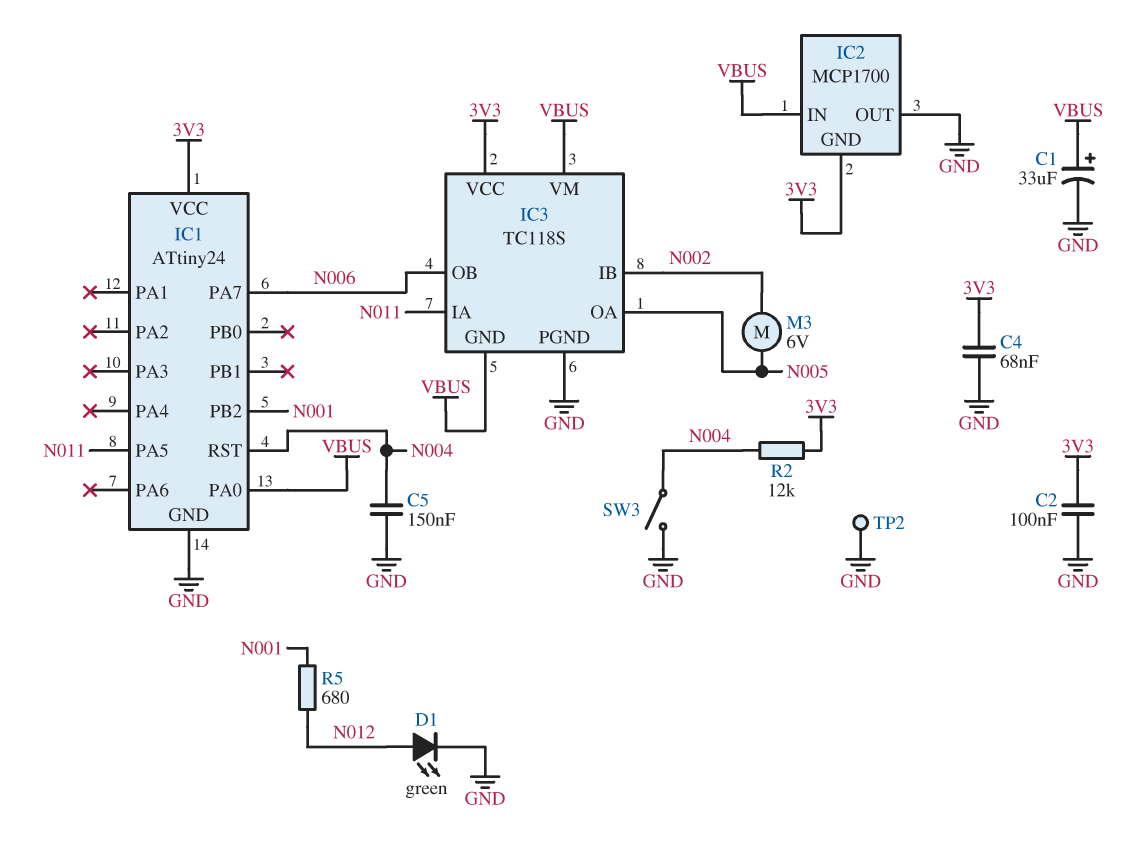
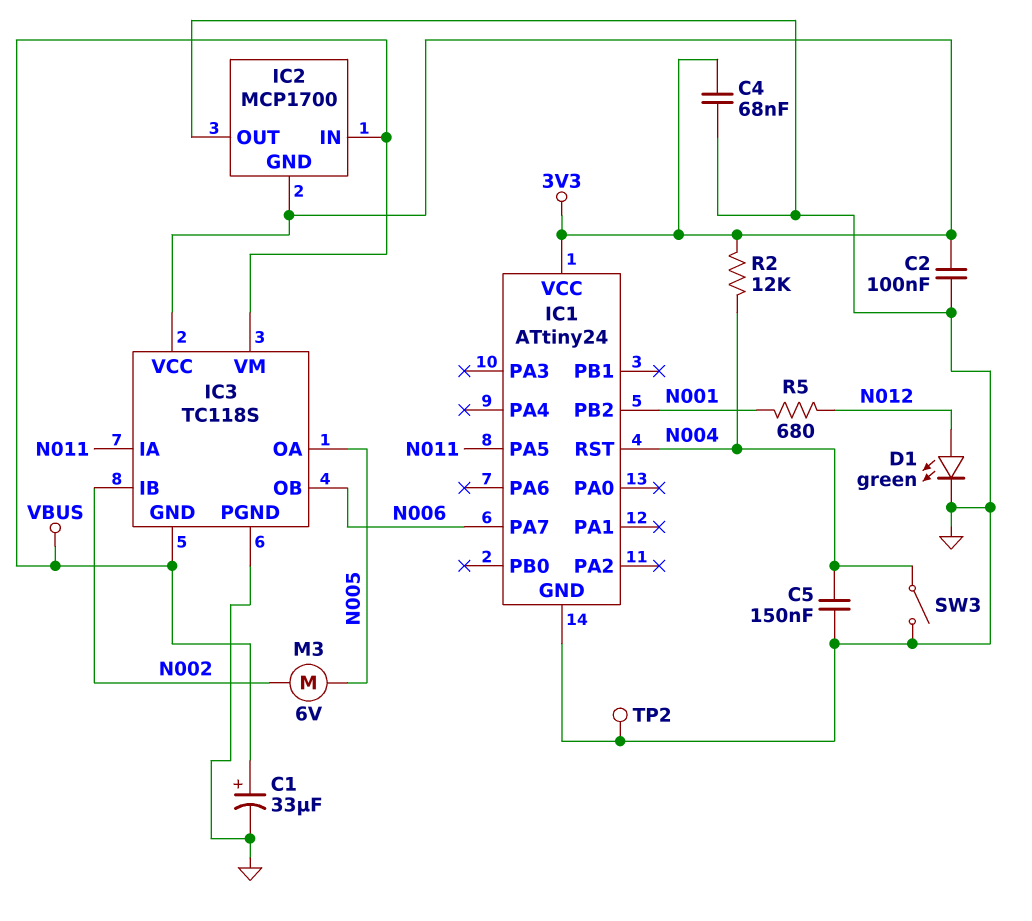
IC1 pin PA0: VBUS -> none

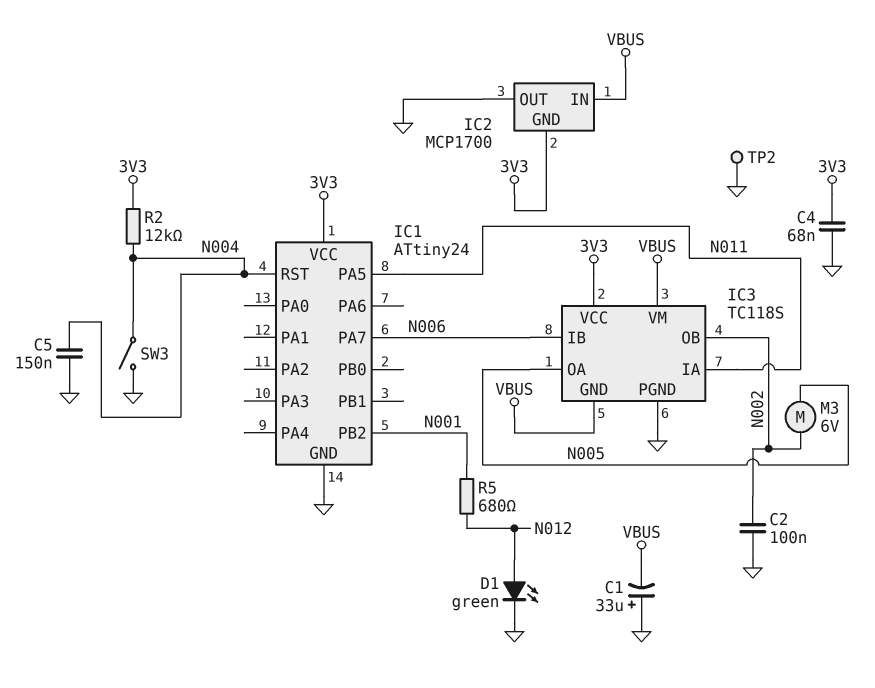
C1: 33uF (plus VBUS, minus GND) -> 33uF (plus GND, minus VBUS)
C2: 100nF (3V3, GND) -> 100nF (GND, N002)
IC3 pin IB: N002 -> N006
IC3 pin OB: N006 -> N002

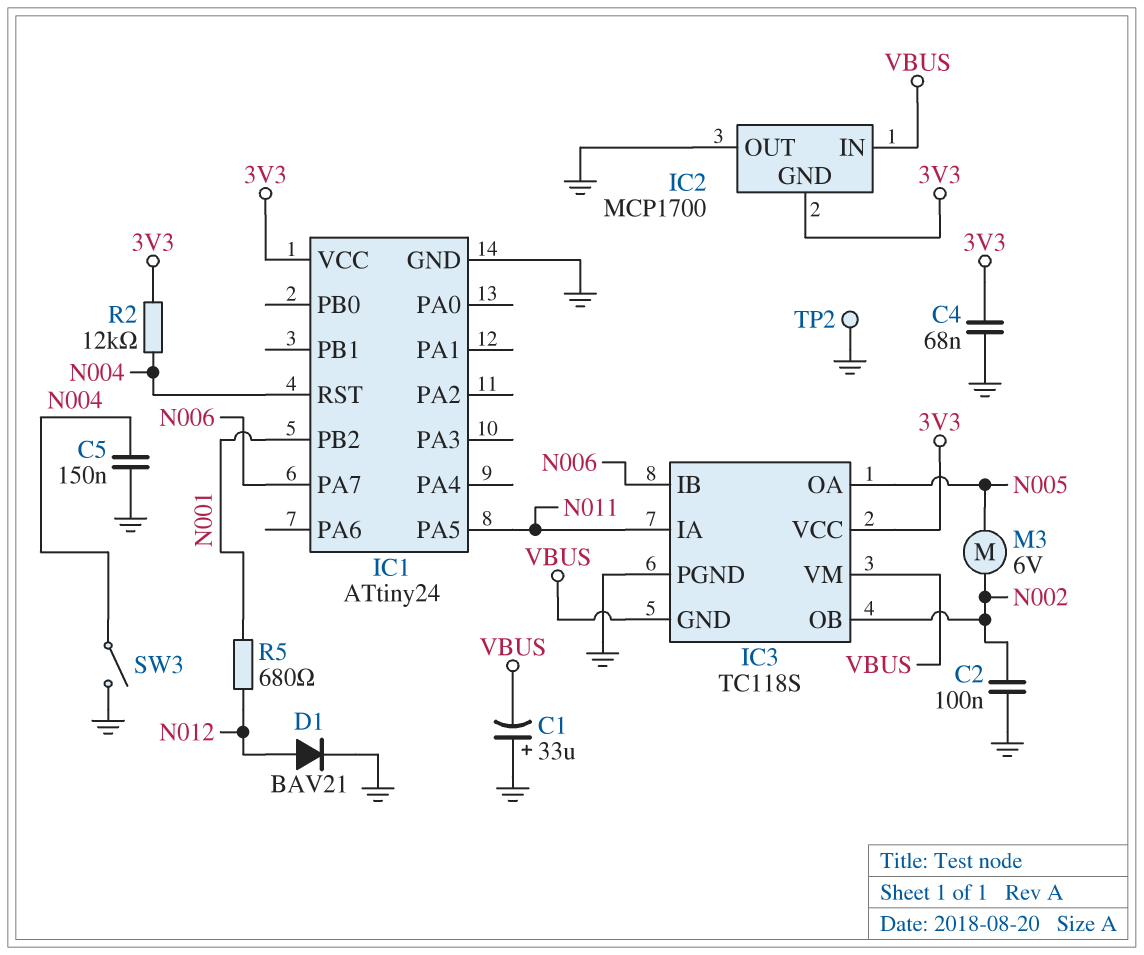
D1: LED green (A N012, K GND) -> diode BAV21 (A N012, K GND)

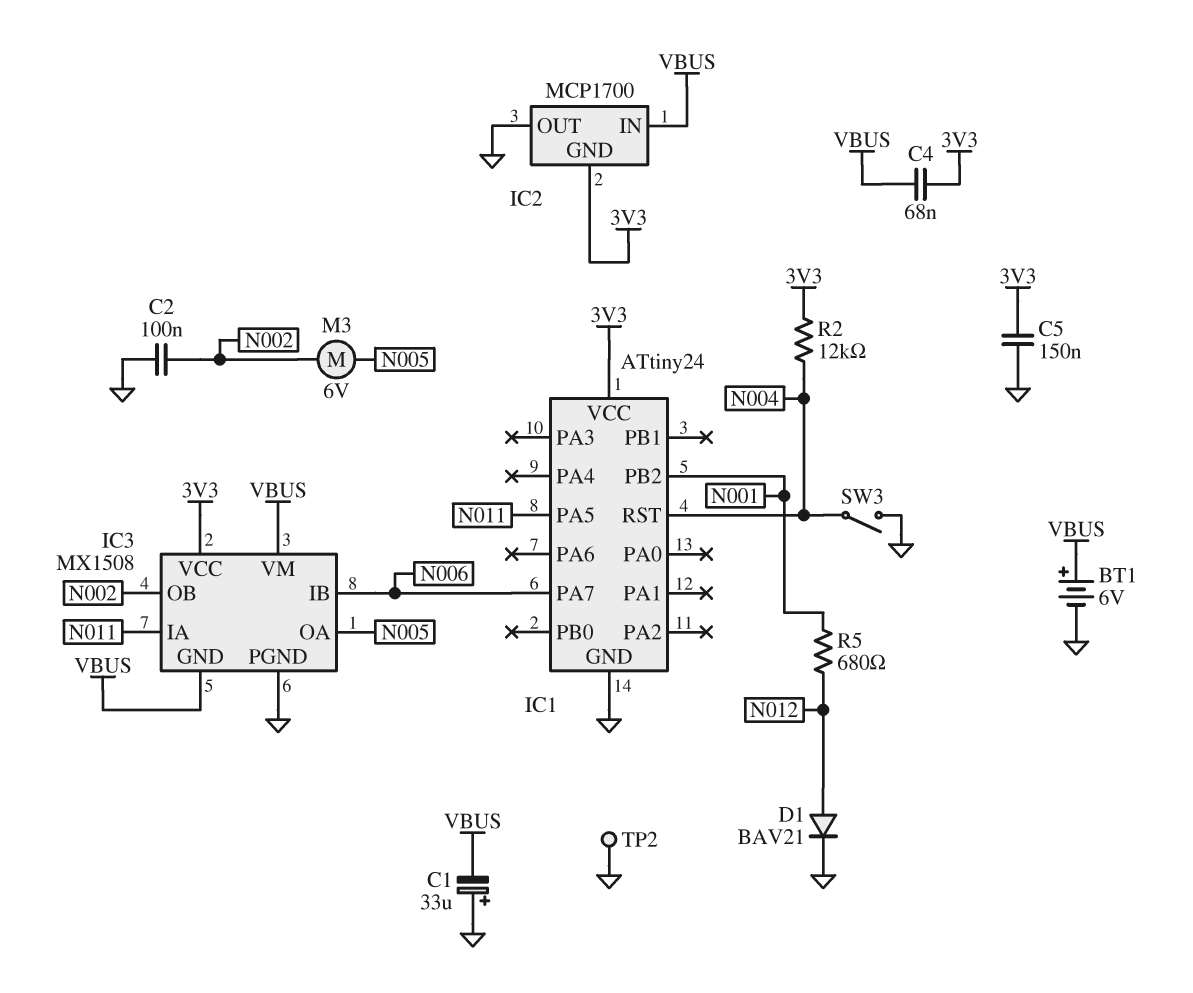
BT1: none -> 6V (plus VBUS, minus GND)
C4: 68nF (3V3, GND) -> 68nF (3V3, VBUS)
C5: 150nF (GND, N004) -> 150nF (3V3, GND)
IC3: TC118S -> MX1508

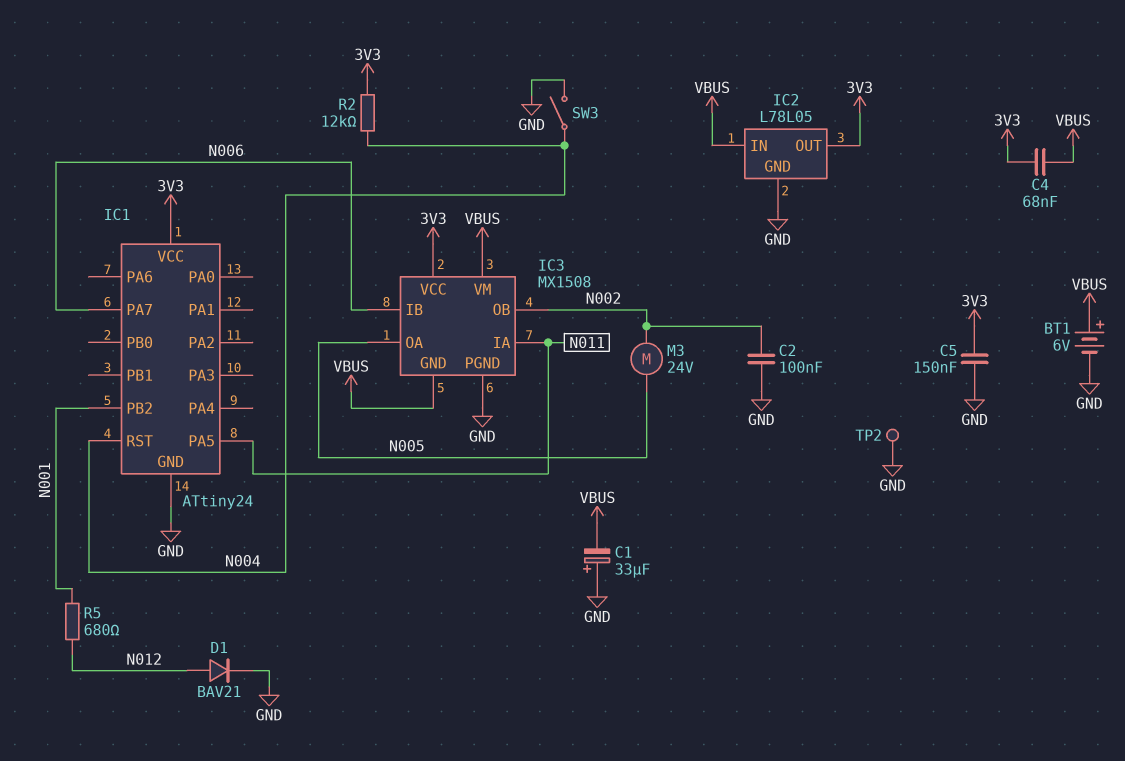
IC2: MCP1700 -> L78L05
IC2 pin GND: 3V3 -> GND
IC2 pin OUT: GND -> 3V3
M3: motor 6V (N002, N005) -> motor 24V (N002, N005)

